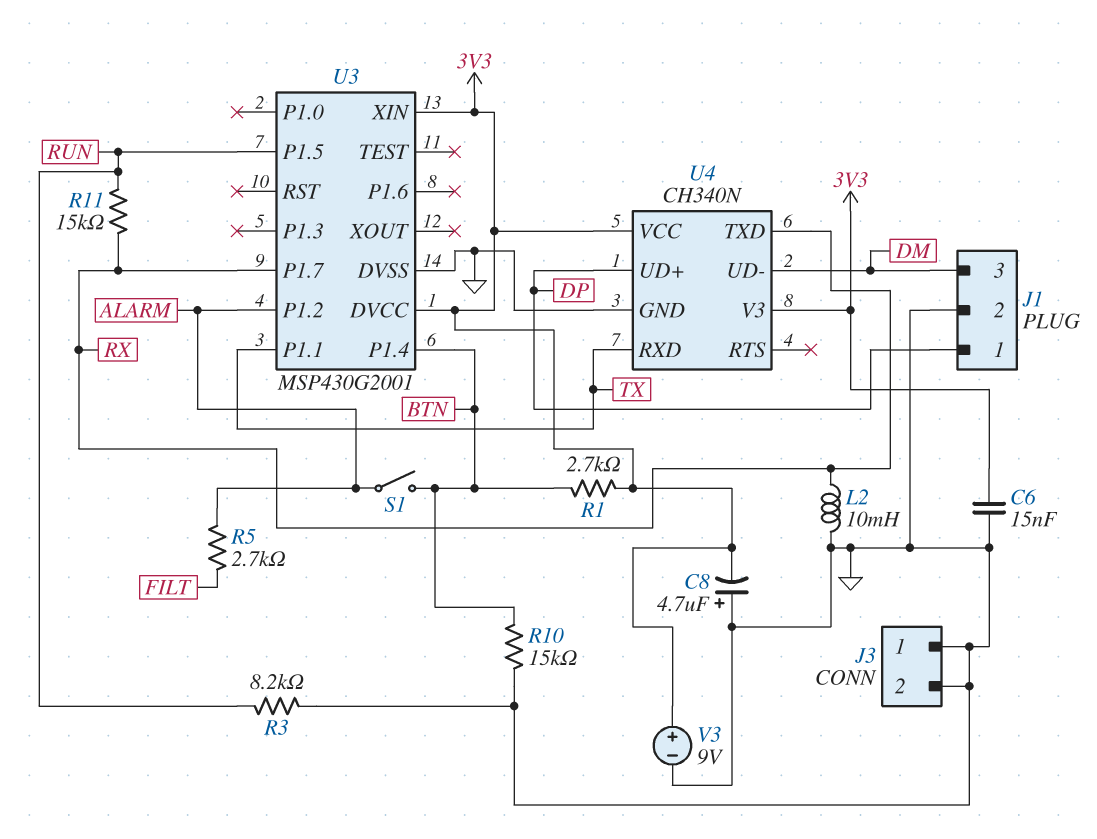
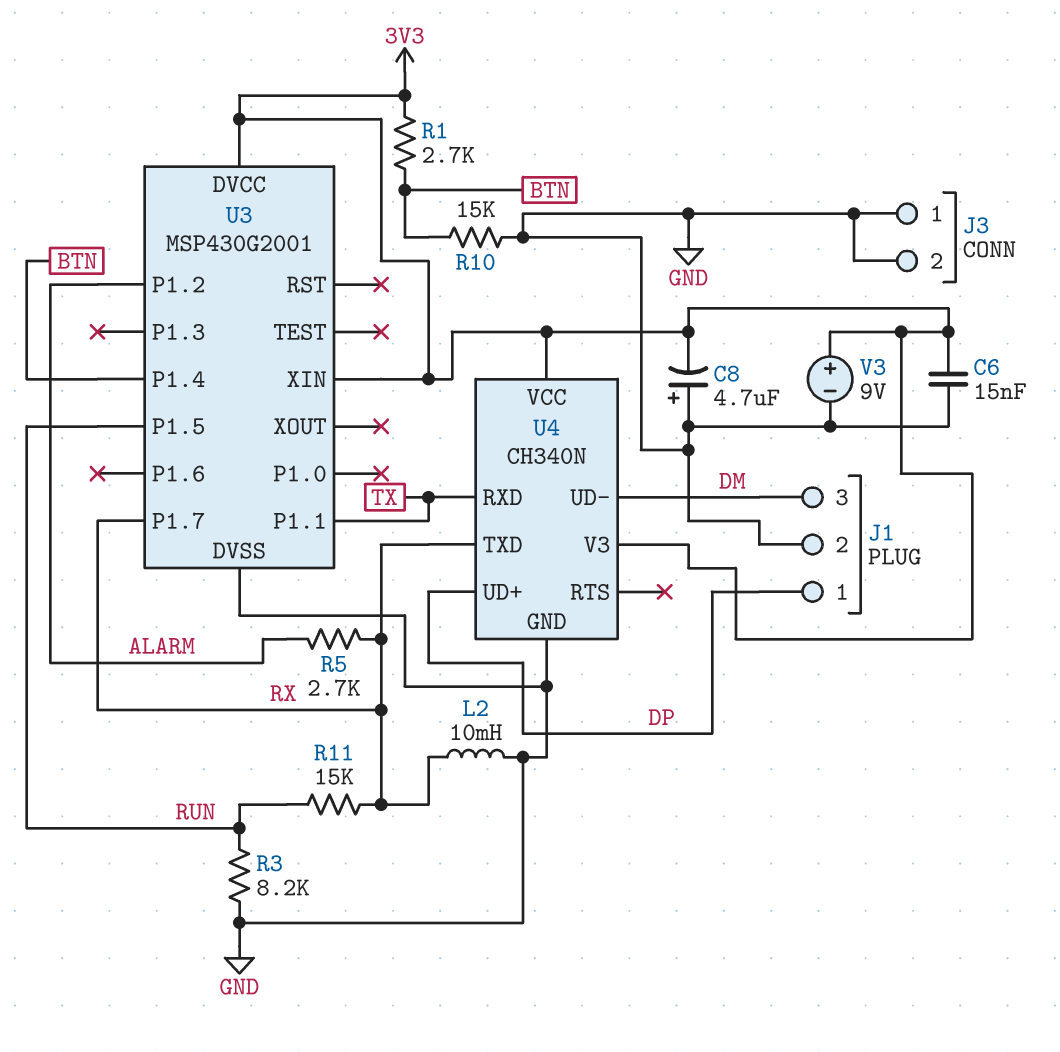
R5: 2.7k (ALARM, FILT) -> 2.7k (ALARM, RX)
S1: switch (ALARM, BTN) -> none

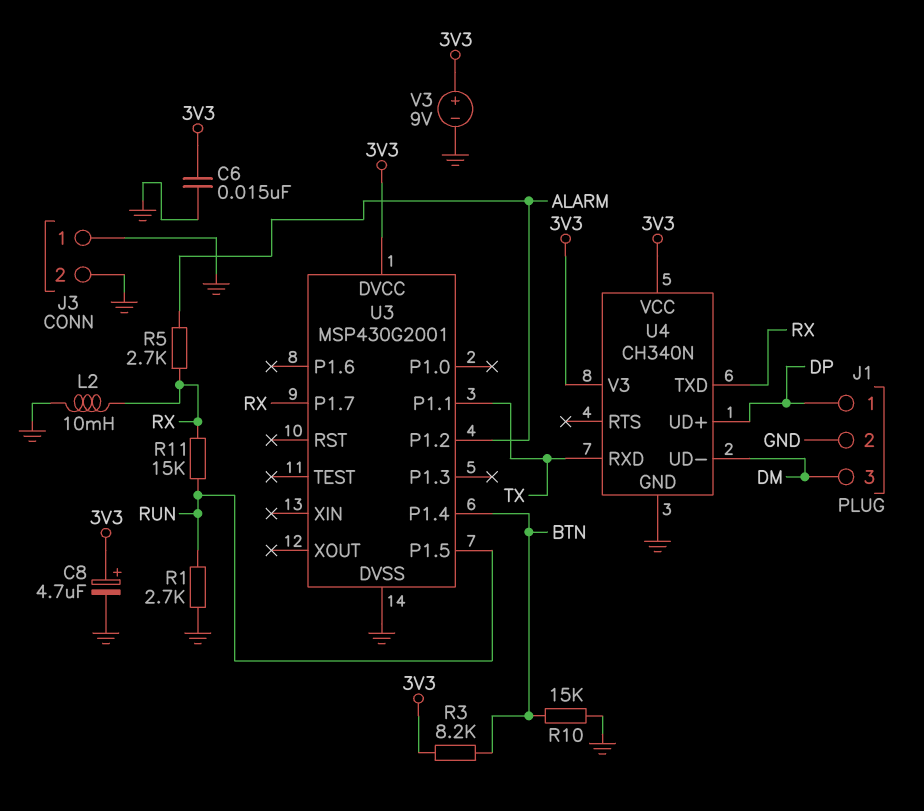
C8: 4.7uF (plus GND, minus 3V3) -> 4.7uF (plus 3V3, minus GND)
R1: 2.7k (3V3, BTN) -> 2.7k (GND, RUN)
R3: 8.2k (GND, RUN) -> 8.2k (3V3, BTN)
U3 pin XIN: 3V3 -> none

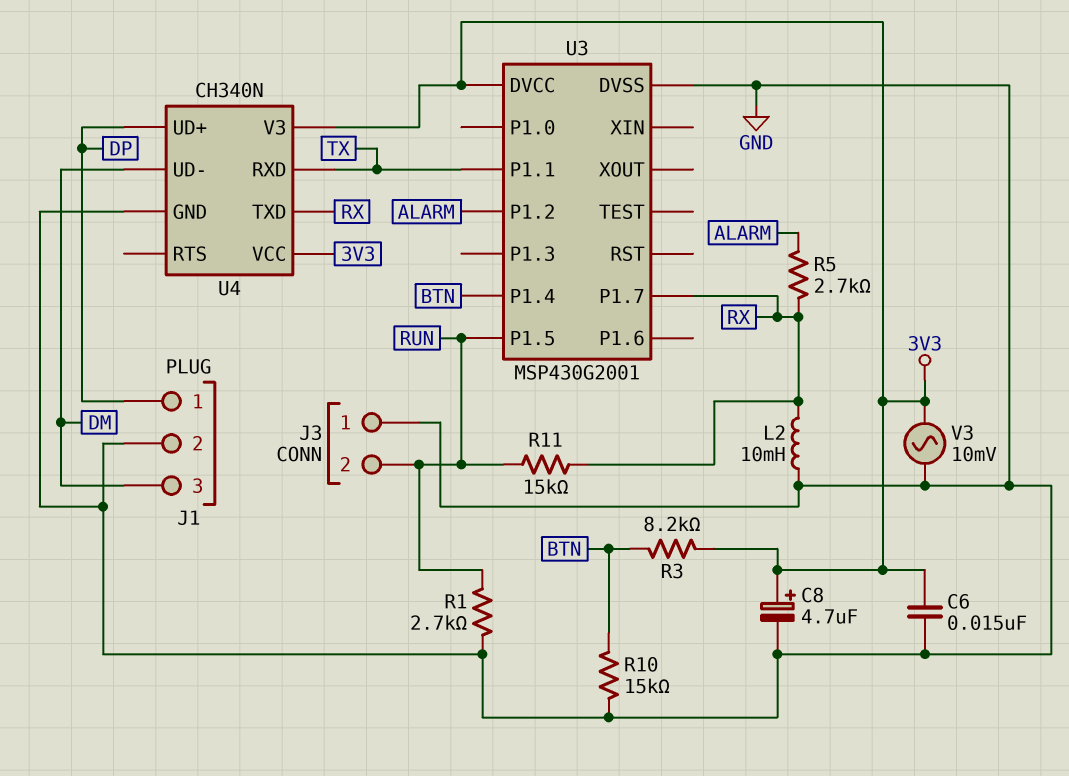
J3 pin 2: GND -> RUN
V3: 9V (plus 3V3, minus GND) -> AC 10mV (3V3, GND)

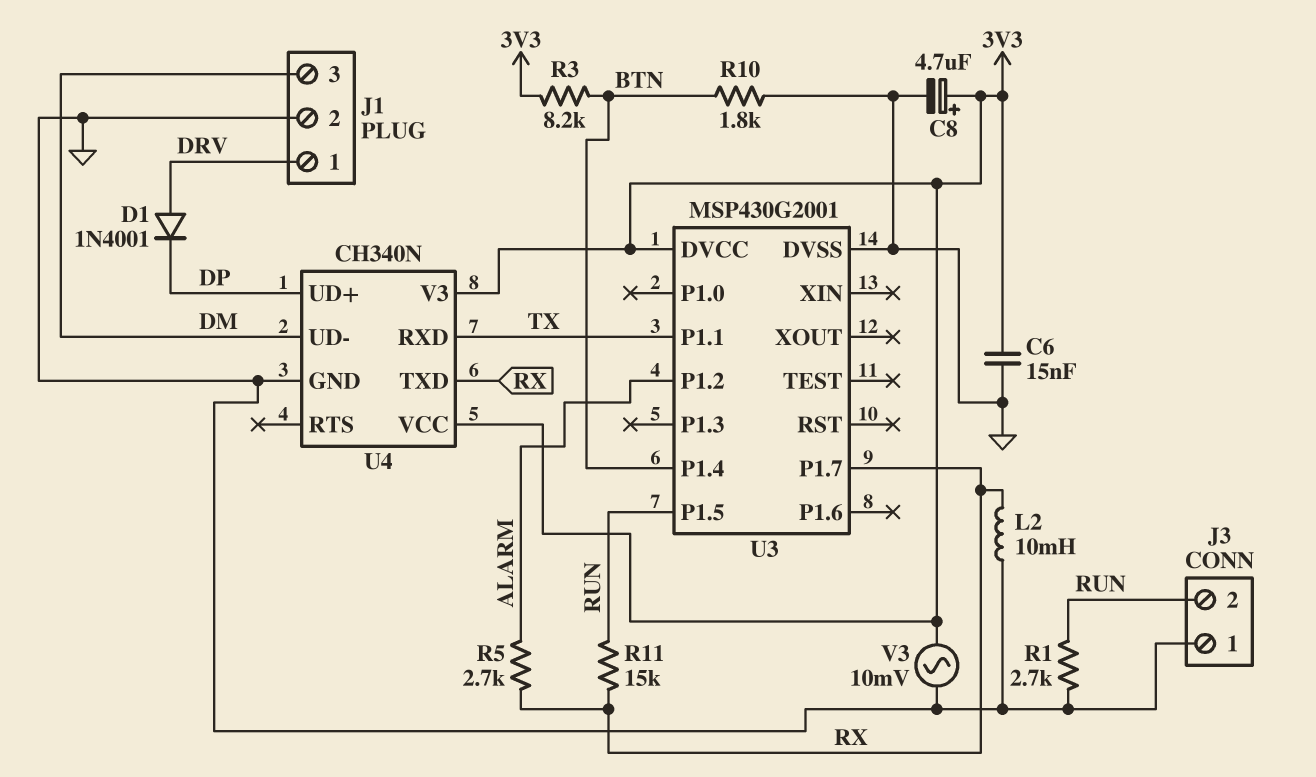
D1: none -> diode 1N4001 (A DRV, K DP)
J1 pin 1: DP -> DRV
R10: 15k (BTN, GND) -> 1.8k (BTN, GND)

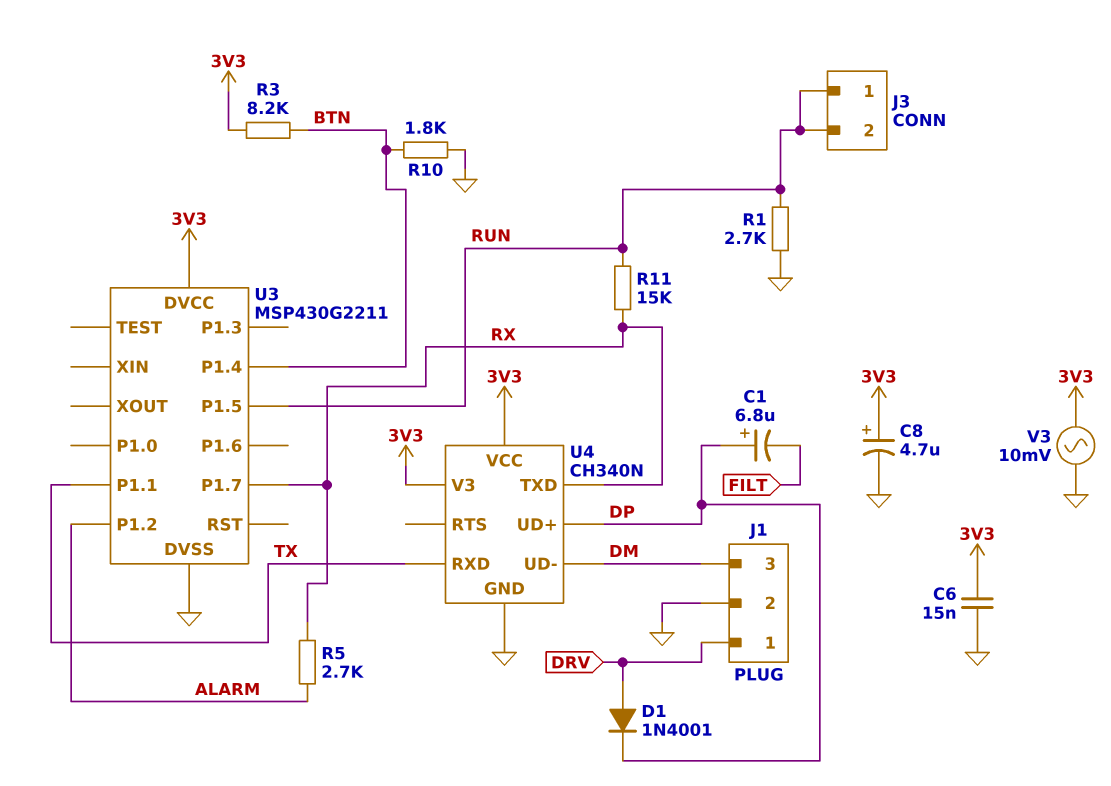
C1: none -> 6.8uF (plus DP, minus FILT)
J3 pin 1: GND -> RUN
L2: 10mH (GND, RX) -> none
U3: MSP430G2001 -> MSP430G2211

